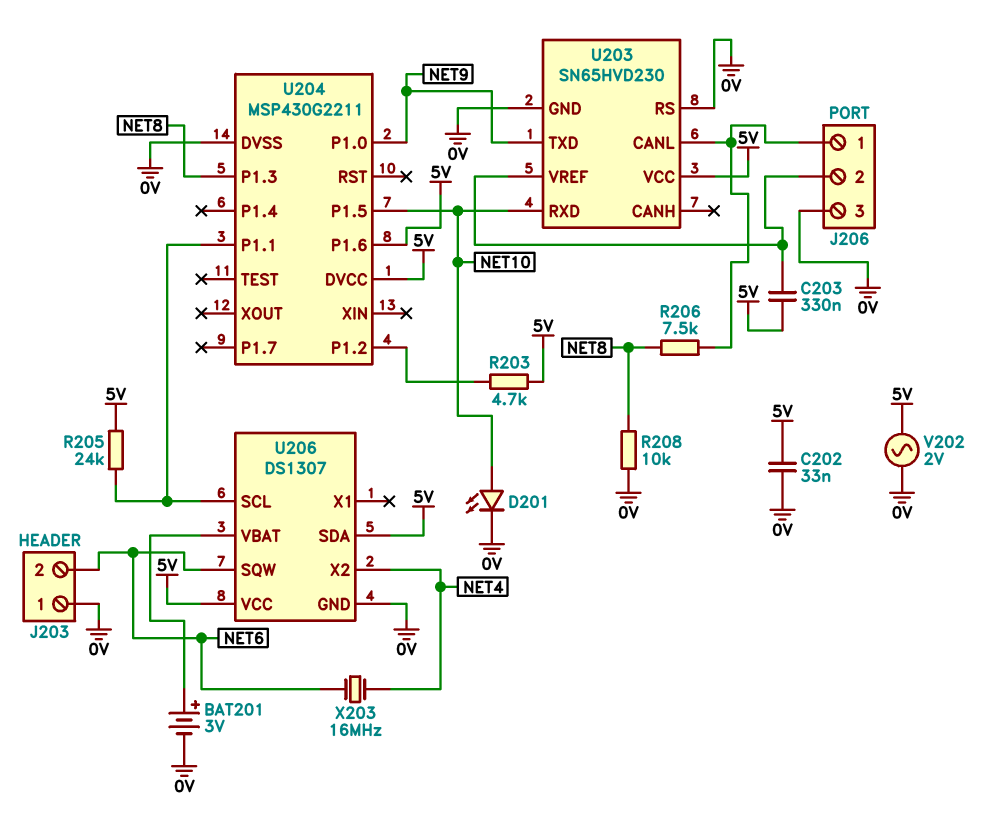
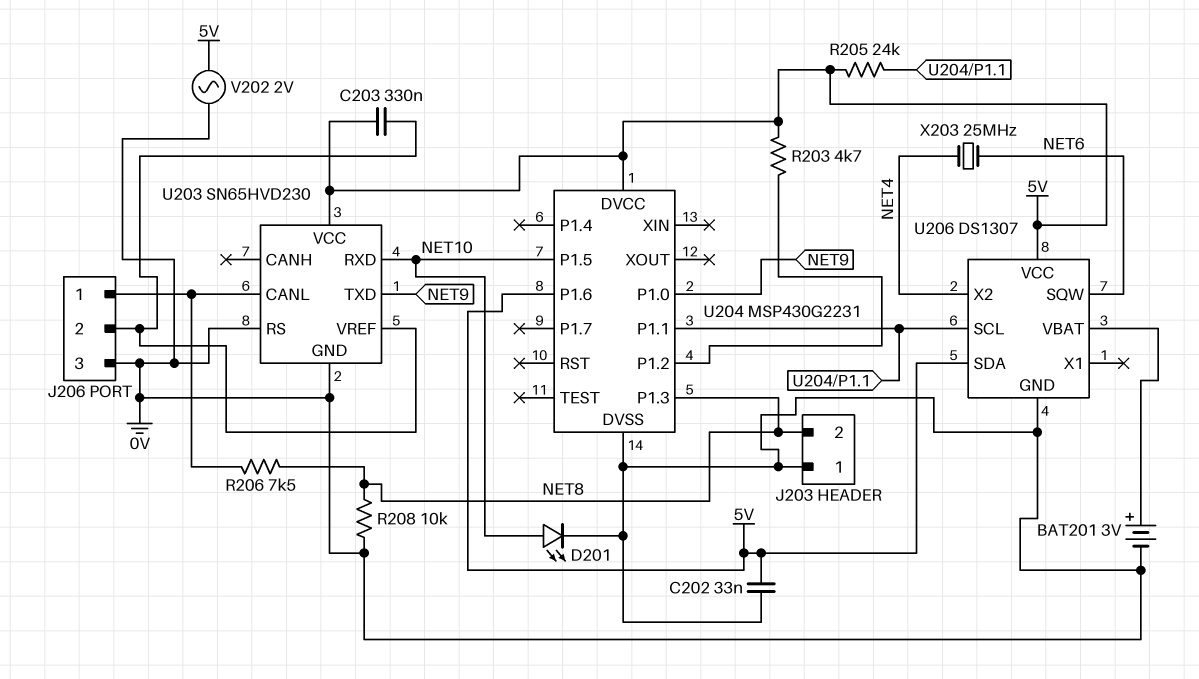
J203 pin 2: NET6 -> NET8
U204: MSP430G2211 -> MSP430G2231
X203: 16MHz (NET4, NET6) -> 25MHz (NET4, NET6)

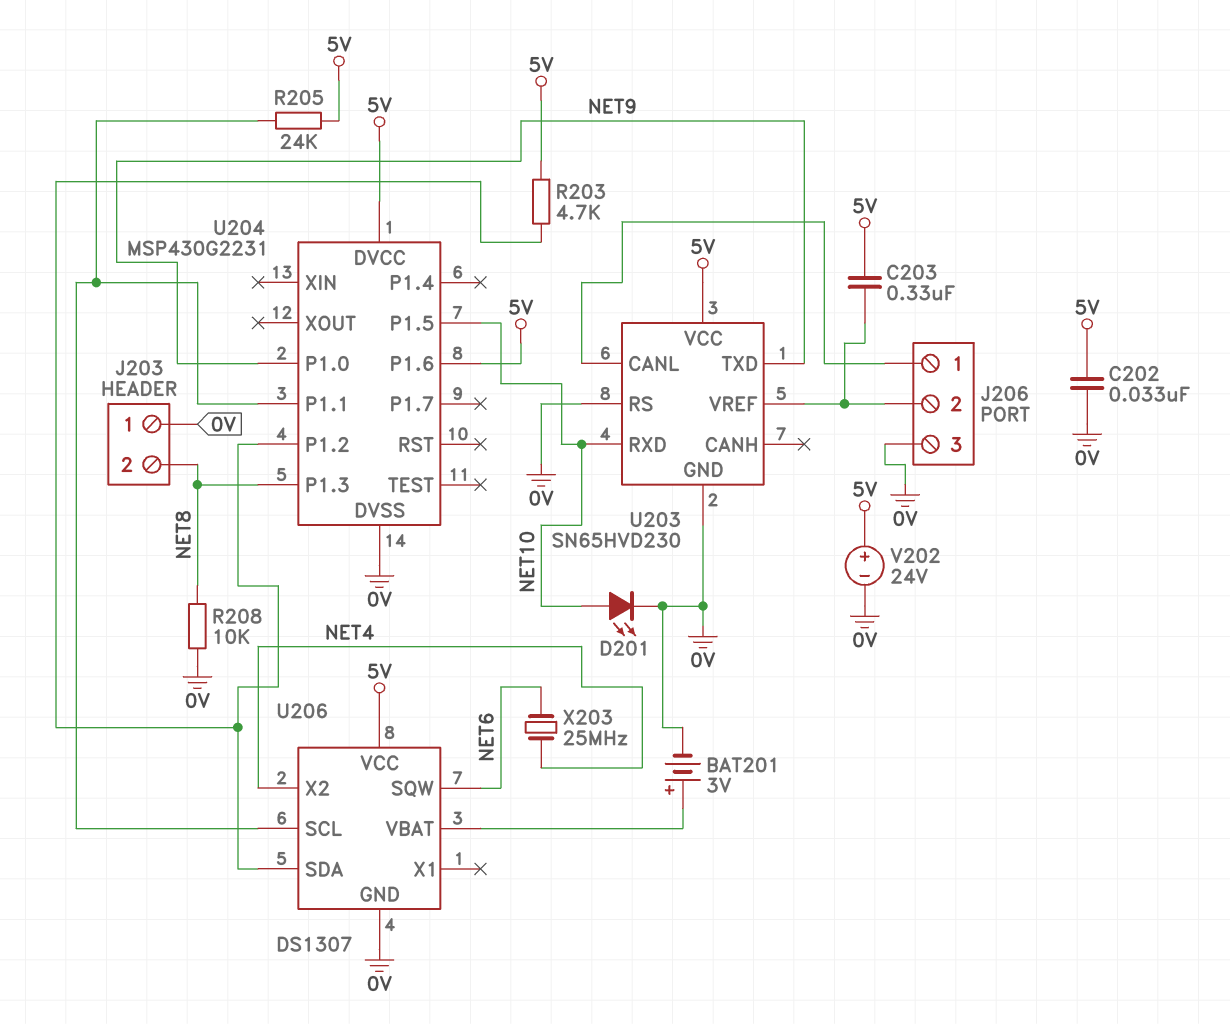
R206: 7.5k (J206/1, NET8) -> none
U206 pin SDA: 5V -> U204/P1.2
V202: AC 2V (0V, 5V) -> 24V (plus 5V, minus 0V)

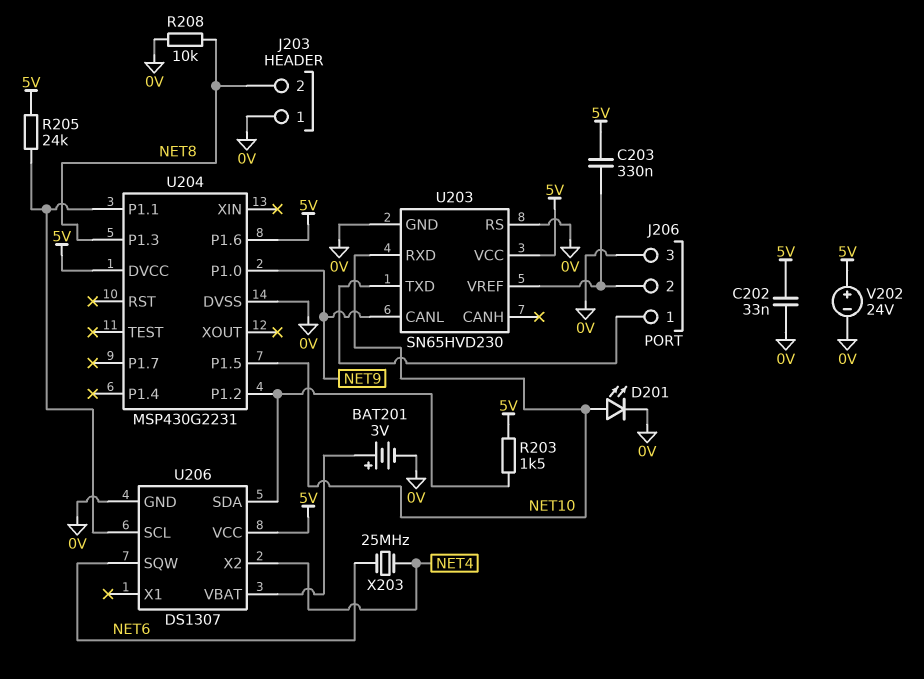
R203: 4.7k (5V, U204/P1.2) -> 1.5k (5V, U204/P1.2)
U203 pin CANL: J206/1 -> NET9
U203 pin TXD: NET9 -> J206/1

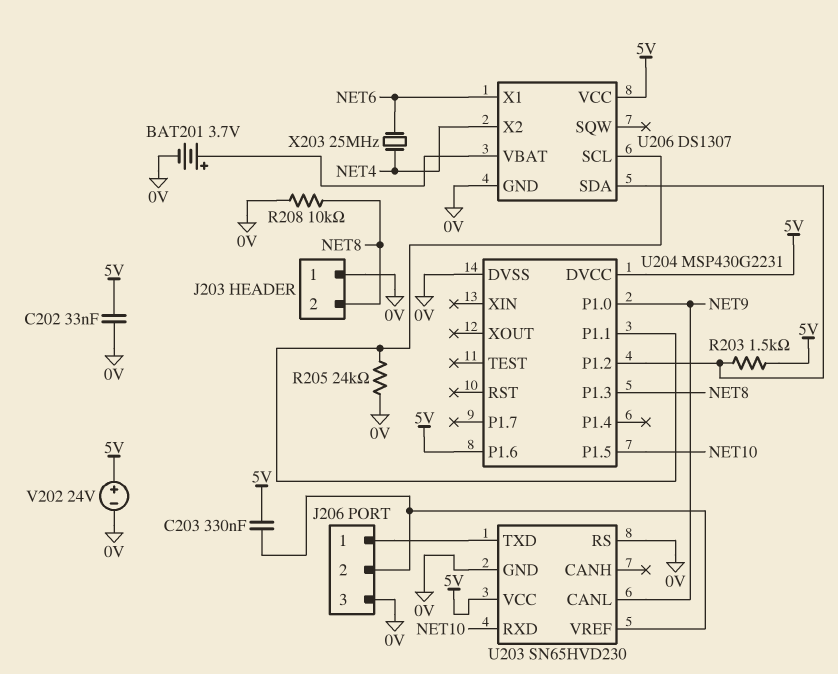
BAT201: 3V (plus U206/VBAT, minus 0V) -> 3.7V (plus U206/VBAT, minus 0V)
D201: LED (A NET10, K 0V) -> none
R205: 24k (5V, U204/P1.1) -> 24k (0V, U204/P1.1)
U206 pin SQW: NET6 -> none
U206 pin X1: none -> NET6

